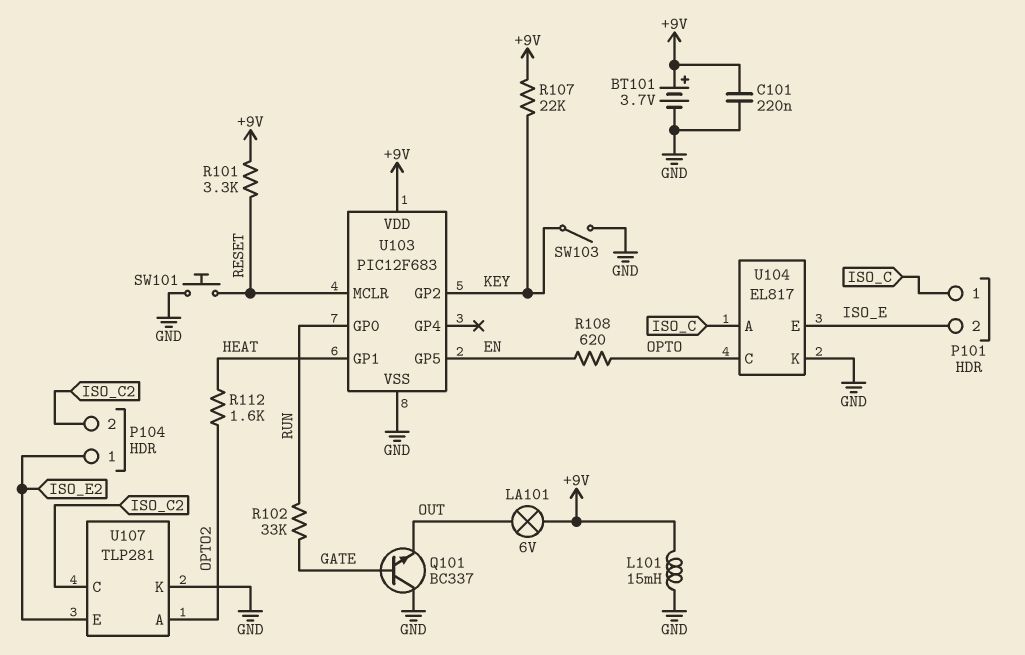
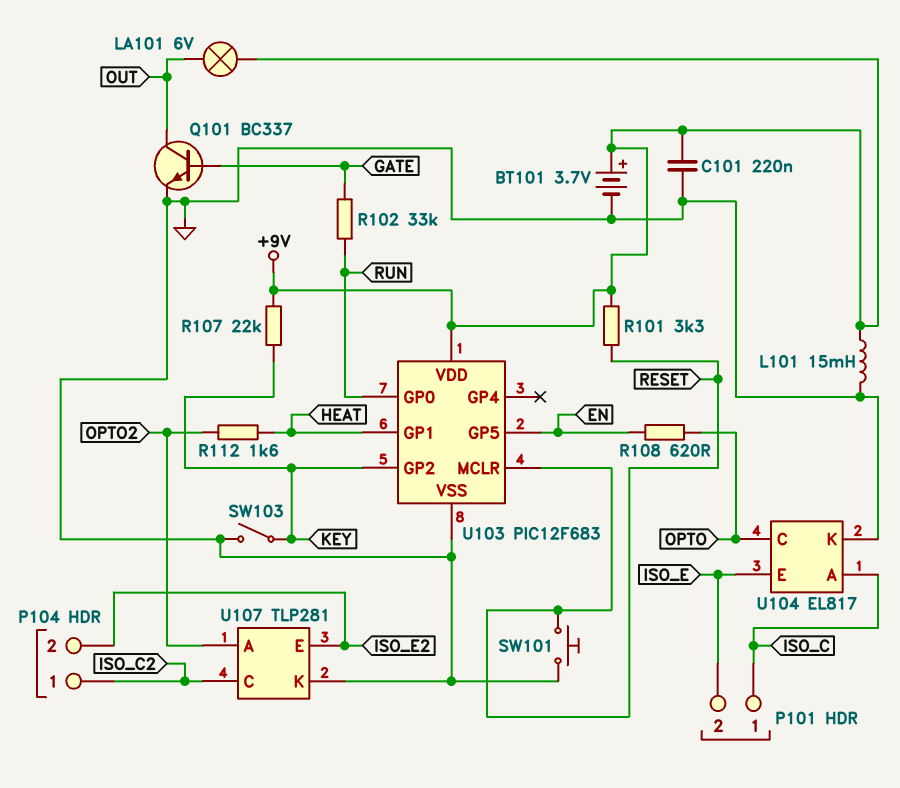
P104 pin 1: ISO_E2 -> ISO_C2
P104 pin 2: ISO_C2 -> ISO_E2
Q101: NPN BC337 (B GATE, C GND, E OUT) -> NPN BC337 (B GATE, C OUT, E GND)

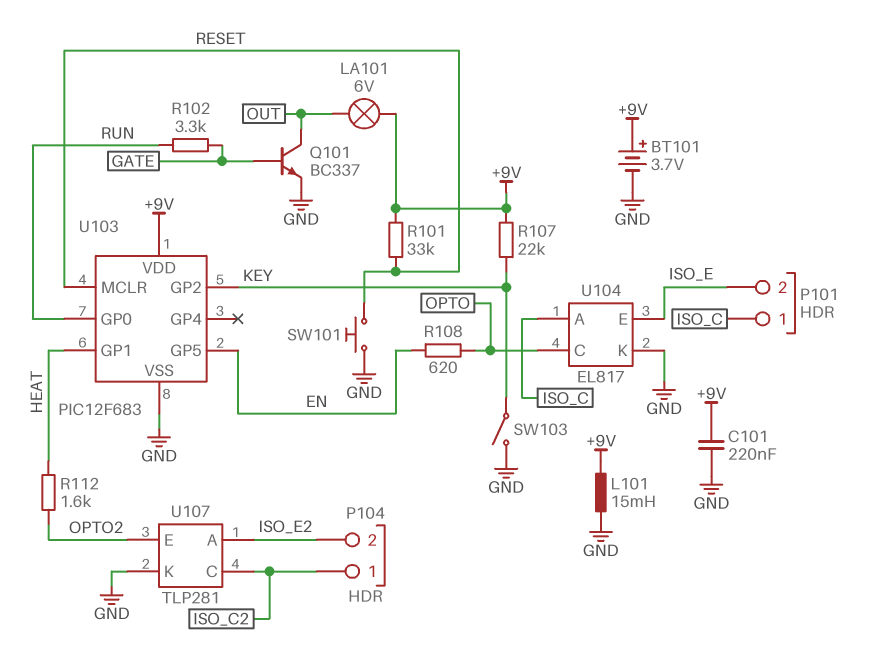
R101: 3.3k (+9V, RESET) -> 33k (+9V, RESET)
R102: 33k (GATE, RUN) -> 3.3k (GATE, RUN)
U107 pin A: OPTO2 -> ISO_E2
U107 pin E: ISO_E2 -> OPTO2

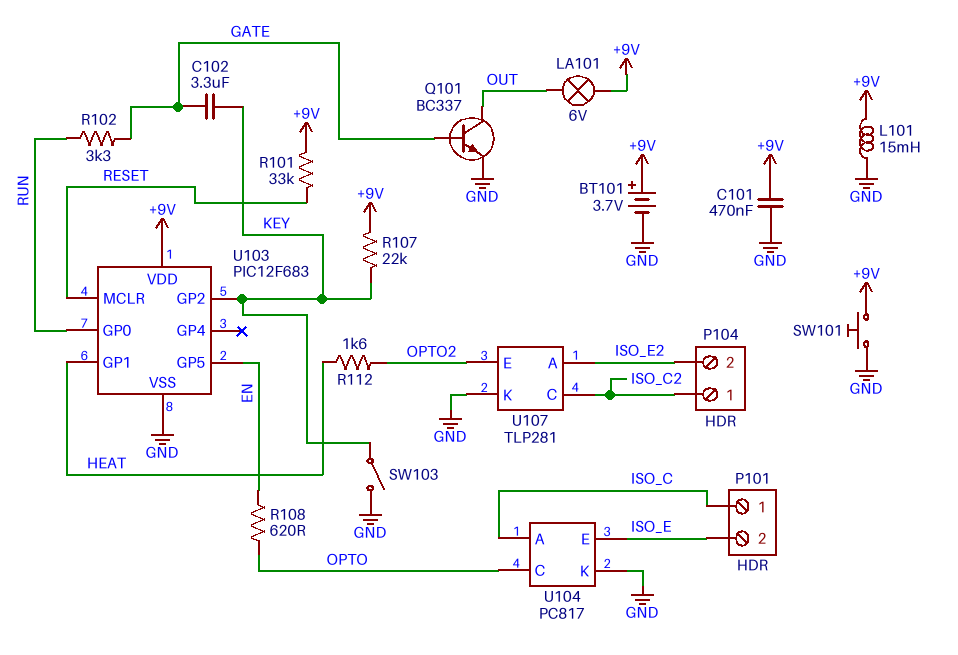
C101: 220nF (+9V, GND) -> 470nF (+9V, GND)
C102: none -> 3.3uF (GATE, KEY)
SW101: button (GND, RESET) -> button (+9V, GND)
U104: EL817 -> PC817

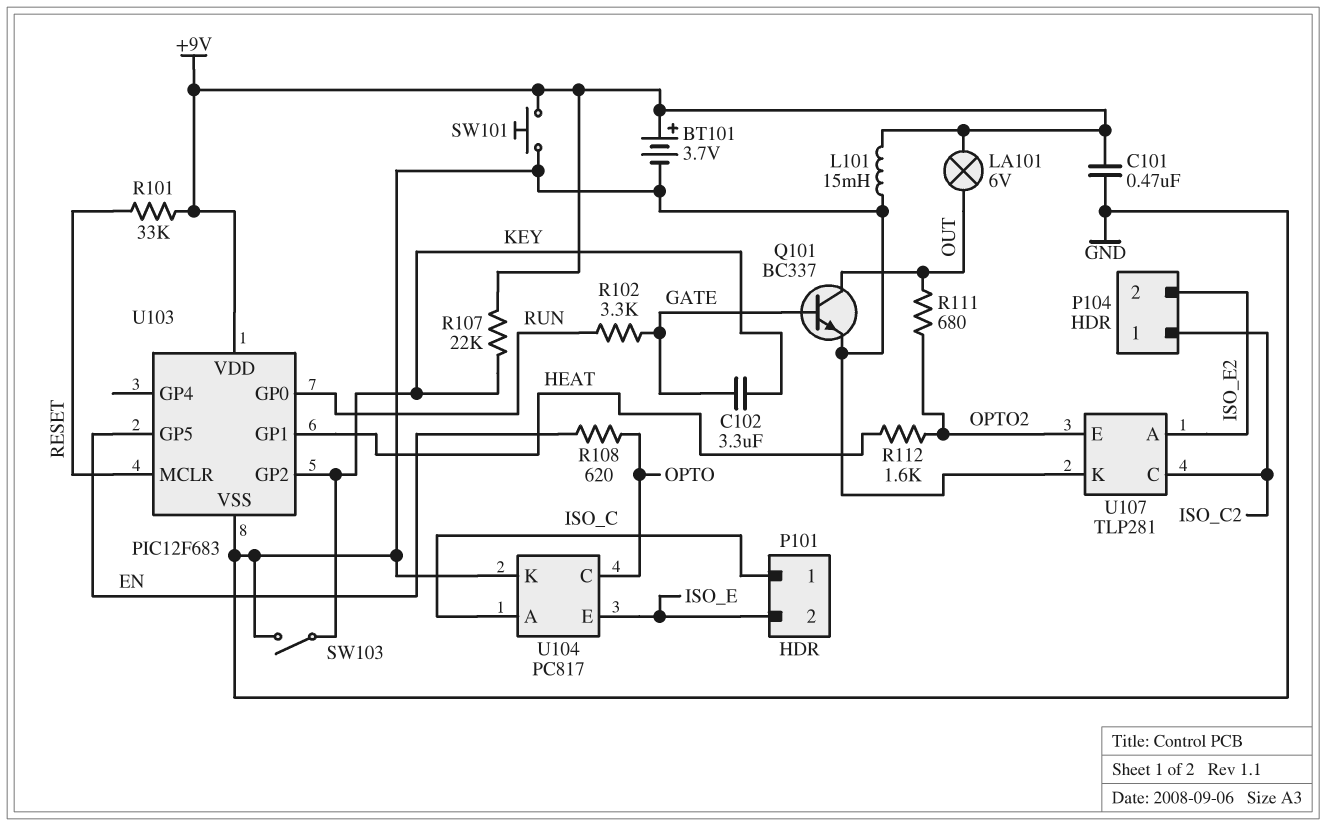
R111: none -> 680 (OPTO2, OUT)

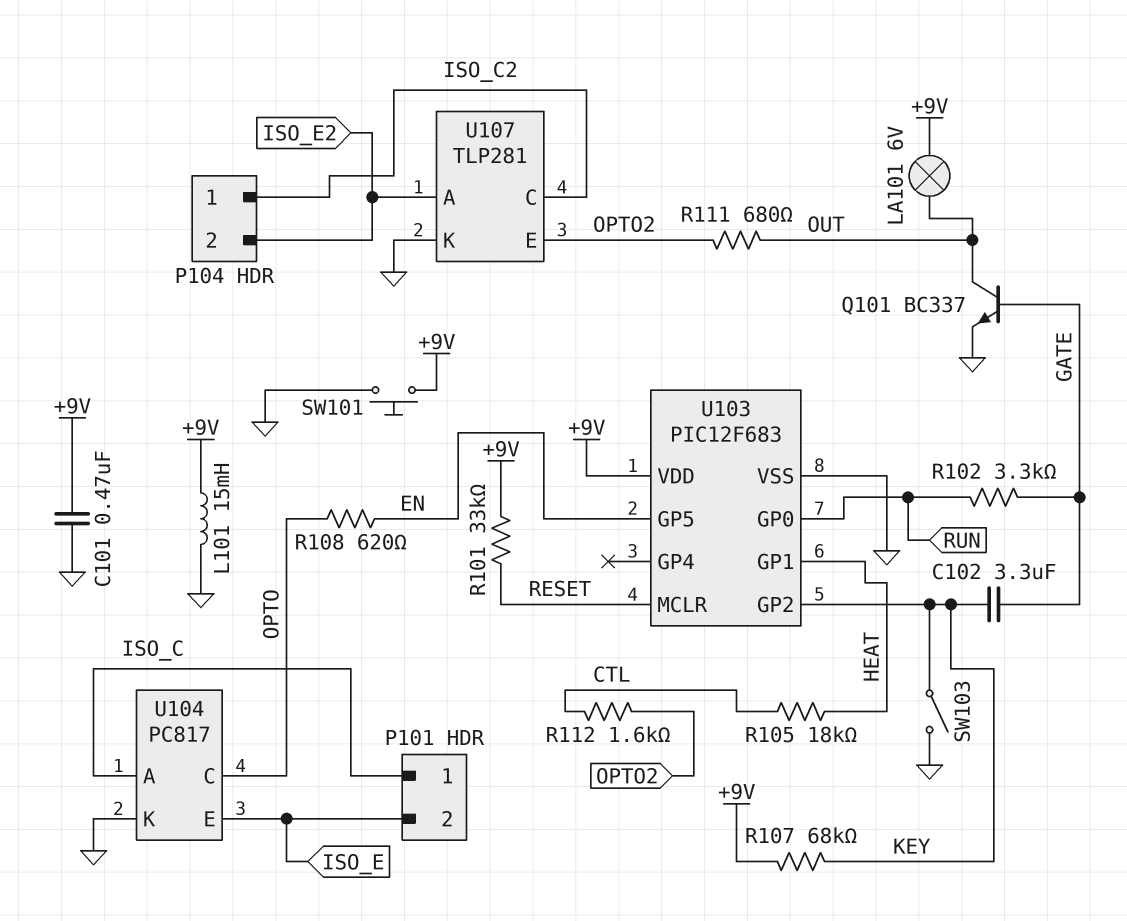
BT101: 3.7V (plus +9V, minus GND) -> none
R105: none -> 18k (CTL, HEAT)
R107: 22k (+9V, KEY) -> 68k (+9V, KEY)
R112: 1.6k (HEAT, OPTO2) -> 1.6k (CTL, OPTO2)

